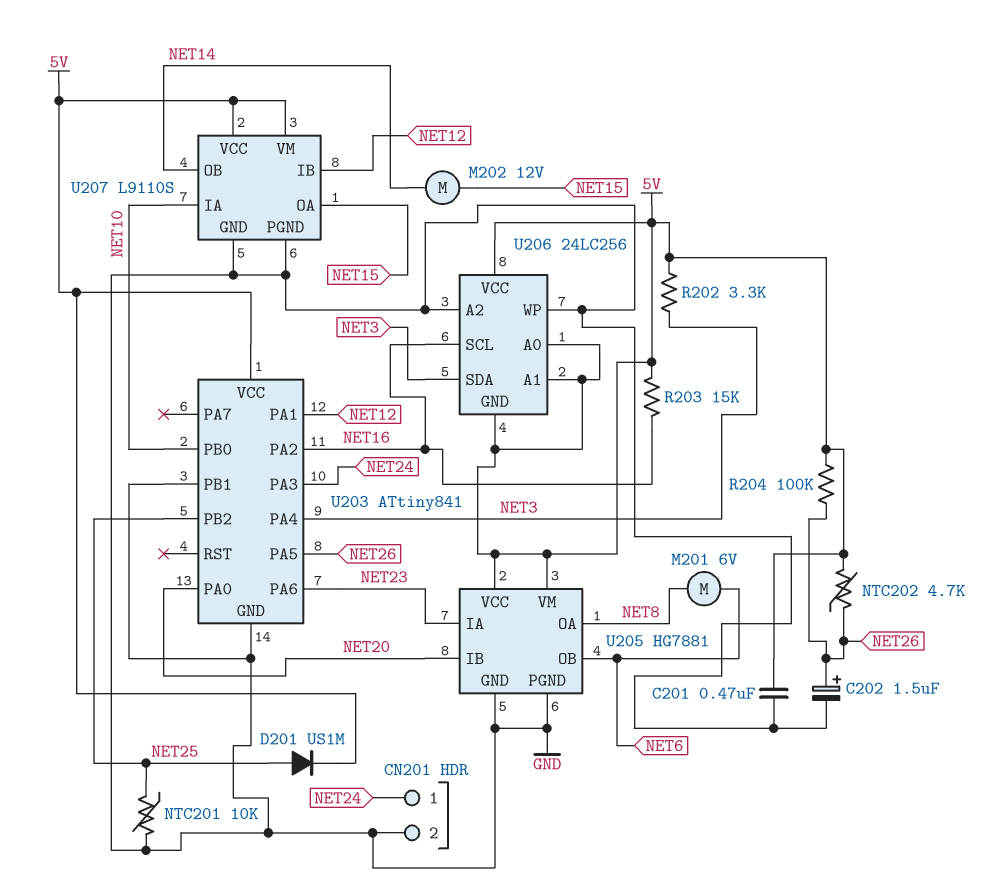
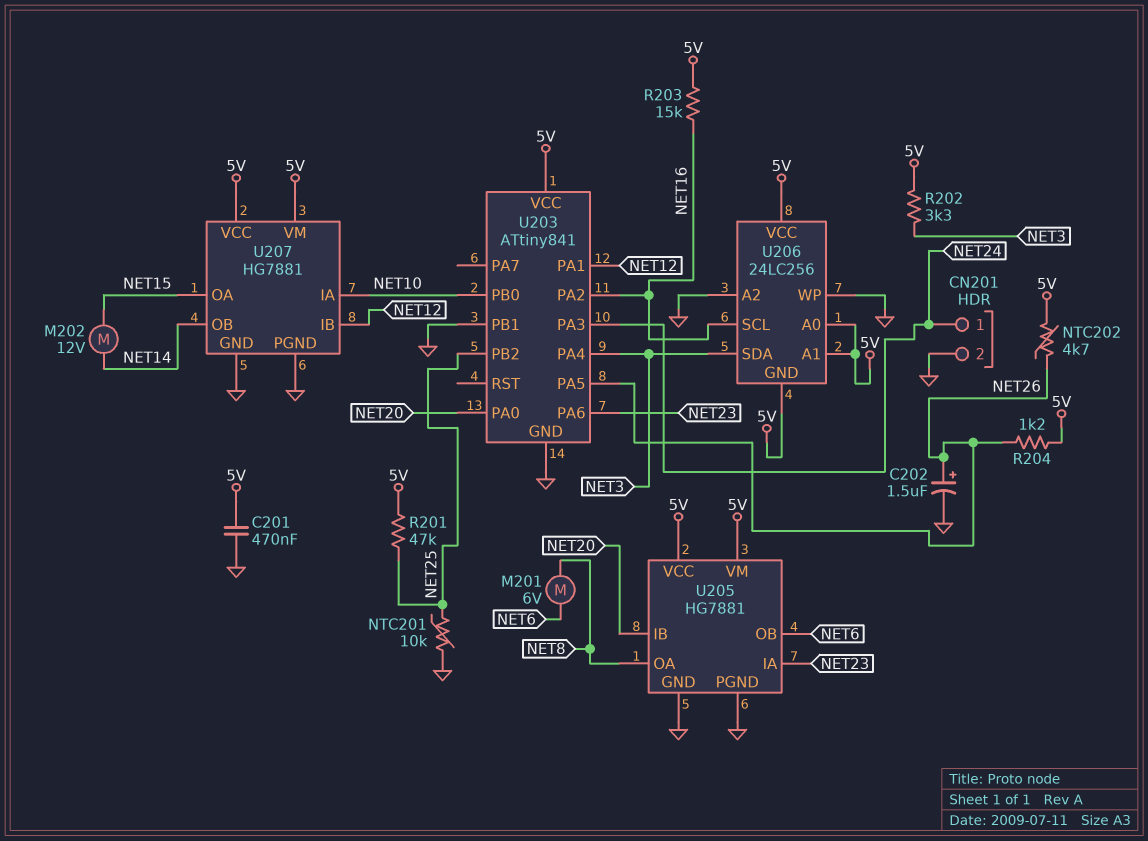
D201: diode US1M (A NET25, K 5V) -> none
R201: none -> 47k (5V, NET25)
R204: 100k (5V, NET26) -> 1.2k (5V, NET26)
U207: L9110S -> HG7881

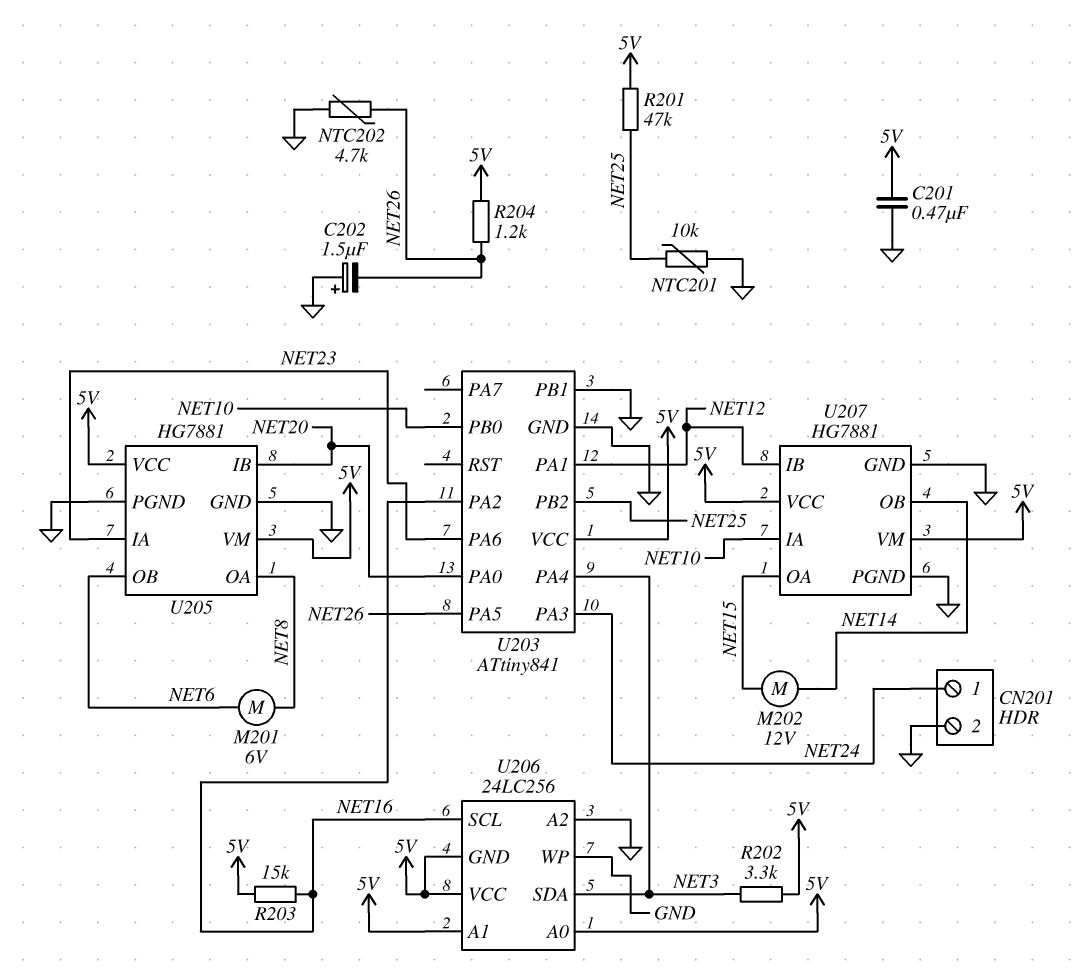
C202: 1.5uF (plus NET26, minus GND) -> 1.5uF (plus GND, minus NET26)
NTC202: 4.7k (5V, NET26) -> 4.7k (GND, NET26)

